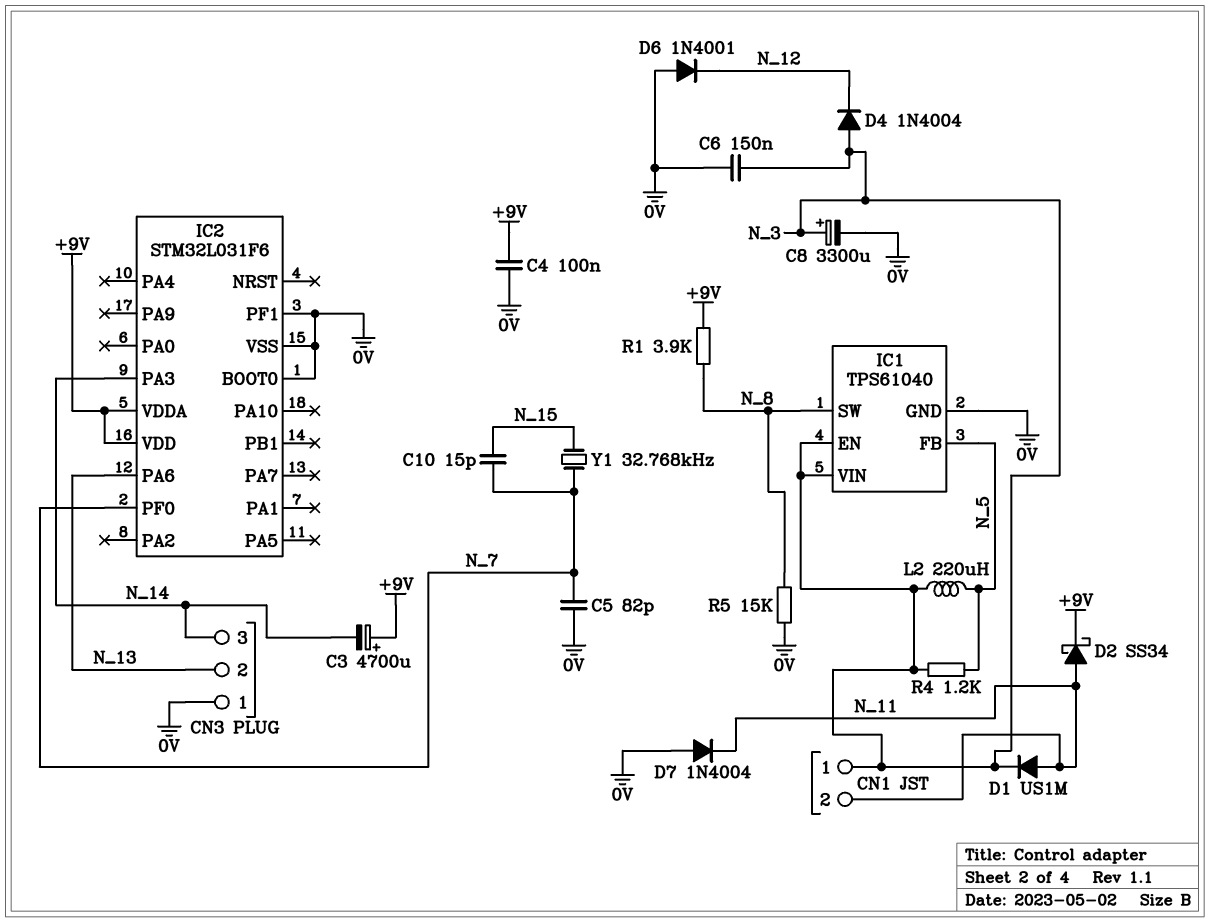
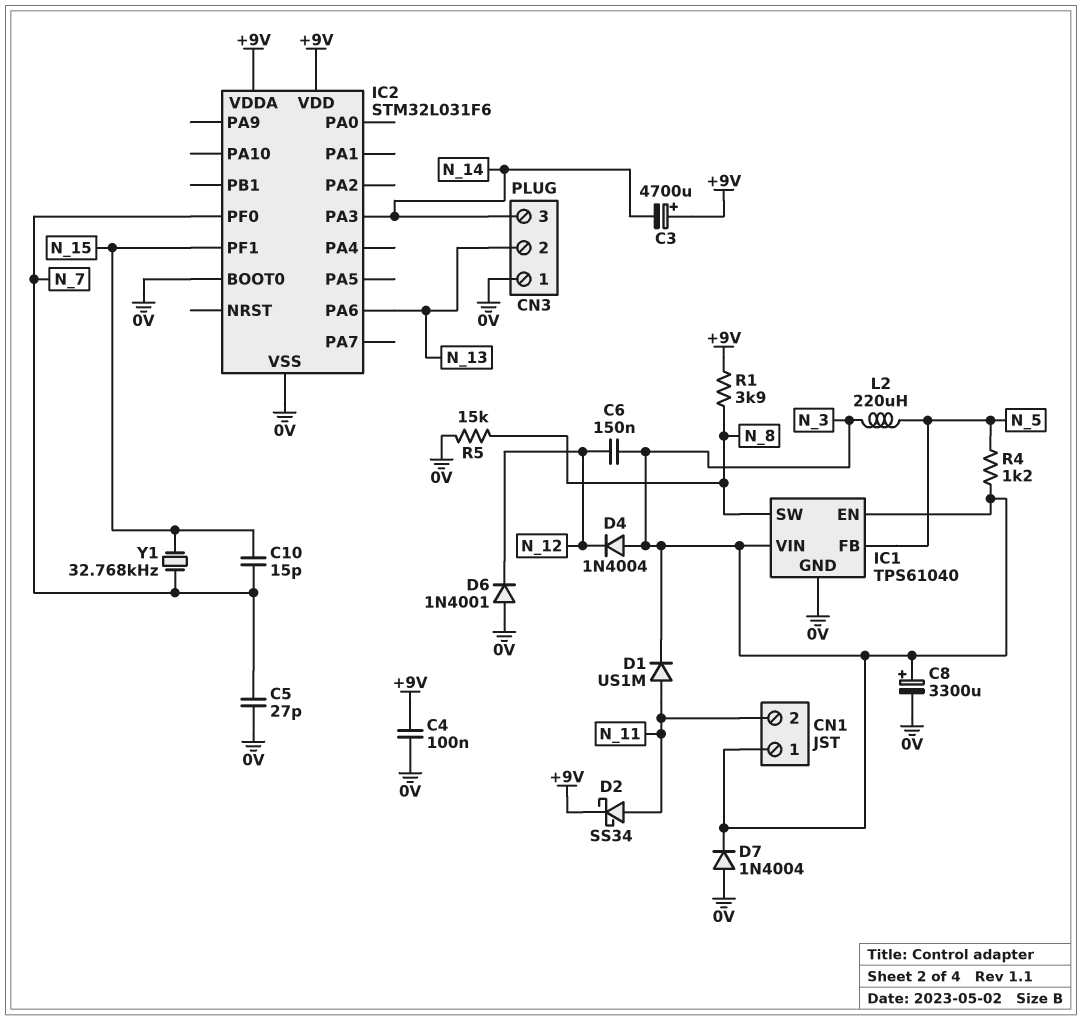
C5: 82pF (0V, N_7) -> 27pF (0V, N_7)
C6: 150nF (0V, N_3) -> 150nF (N_3, N_12)
D7: diode 1N4004 (A 0V, K N_11) -> diode 1N4004 (A 0V, K N_3)
IC2 pin PF1: 0V -> N_15

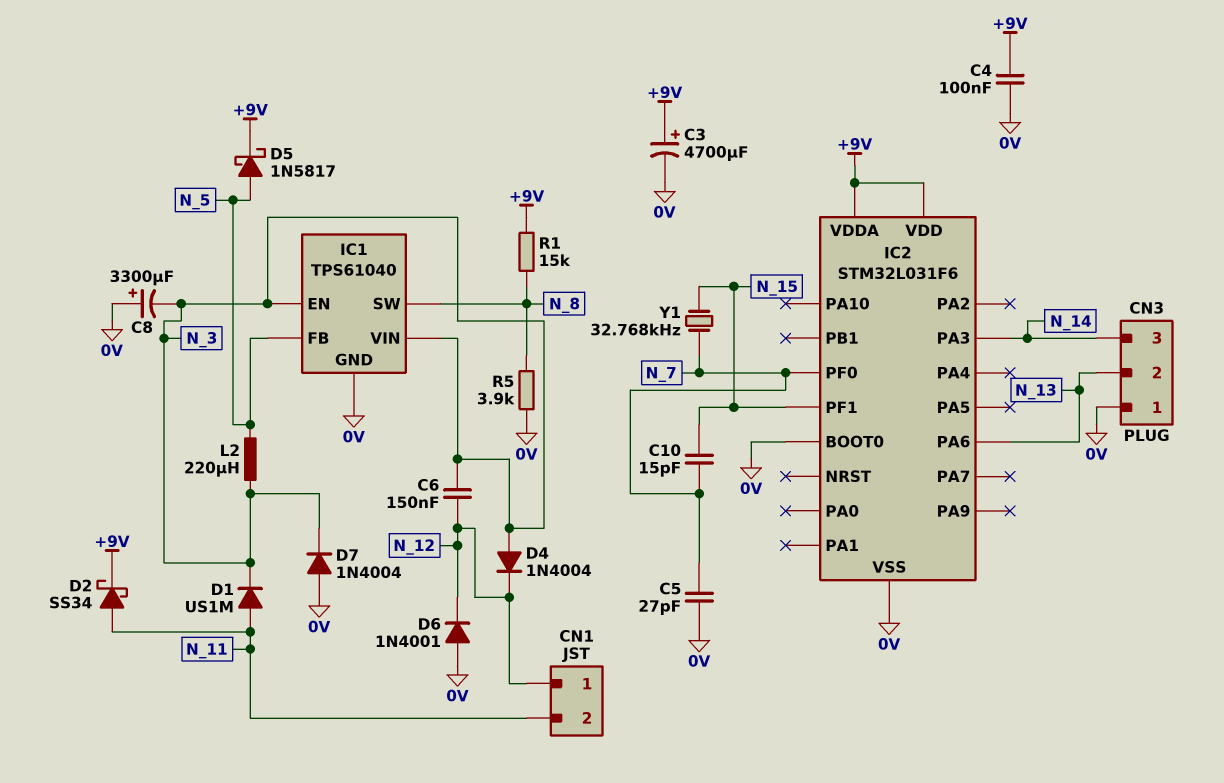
C3: 4700uF (plus +9V, minus N_14) -> 4700uF (plus +9V, minus 0V)
C8: 3300uF (plus N_3, minus 0V) -> 3300uF (plus 0V, minus N_3)
CN1 pin 1: N_3 -> N_12
D5: none -> schottky 1N5817 (A N_5, K +9V)
R1: 3.9k (+9V, N_8) -> 15k (+9V, N_8)
R4: 1.2k (N_3, N_5) -> none
R5: 15k (0V, N_8) -> 3.9k (0V, N_8)

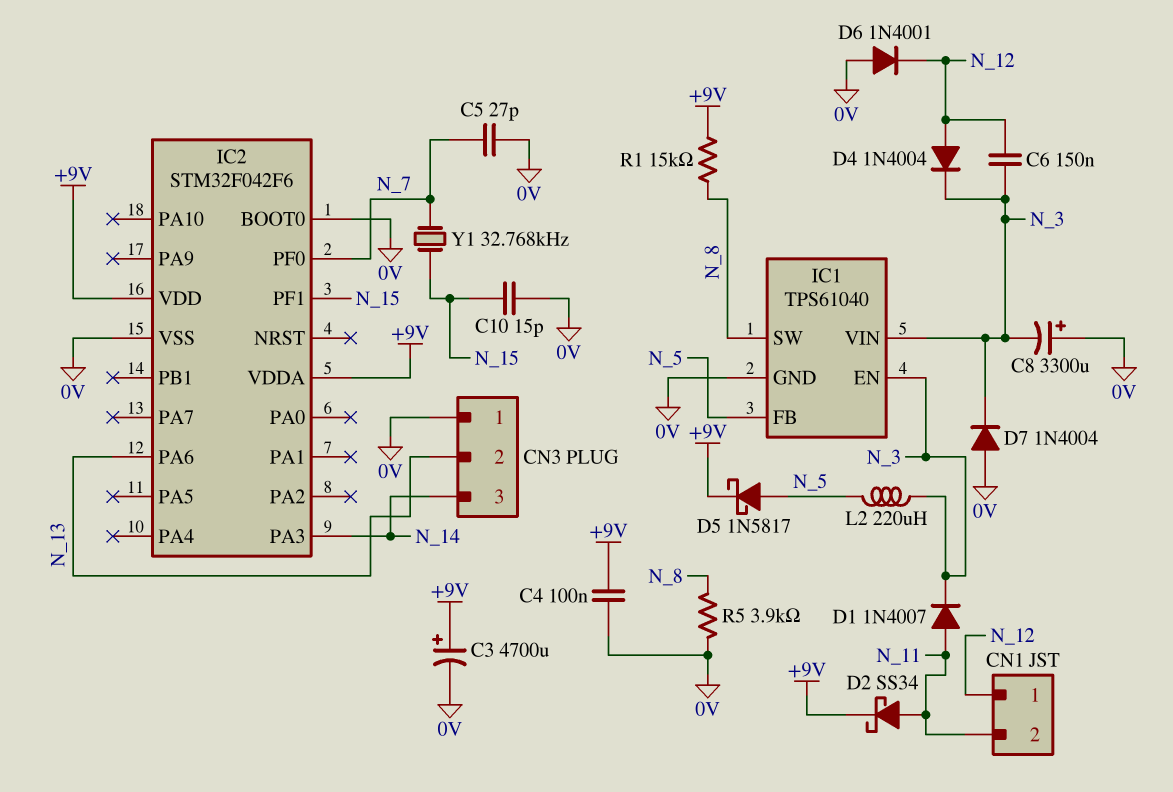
C10: 15pF (N_7, N_15) -> 15pF (0V, N_15)
D1: diode US1M (A N_11, K N_3) -> diode 1N4007 (A N_11, K N_3)
D4: diode 1N4004 (A N_3, K N_12) -> diode 1N4004 (A N_12, K N_3)
IC2: STM32L031F6 -> STM32F042F6

